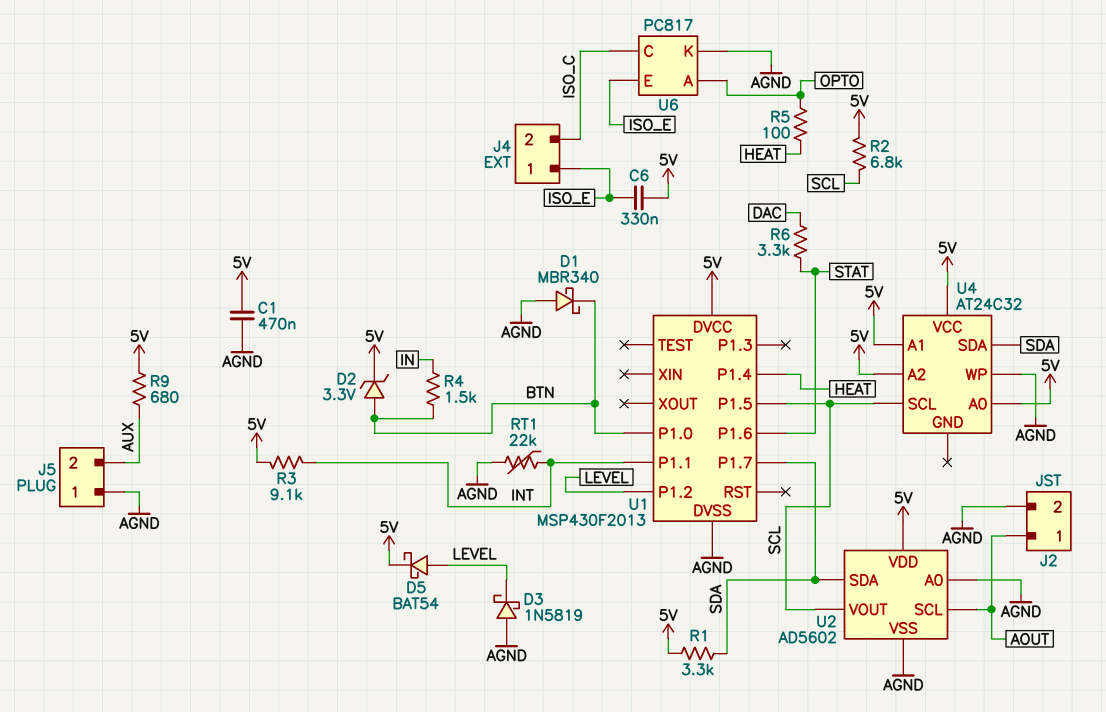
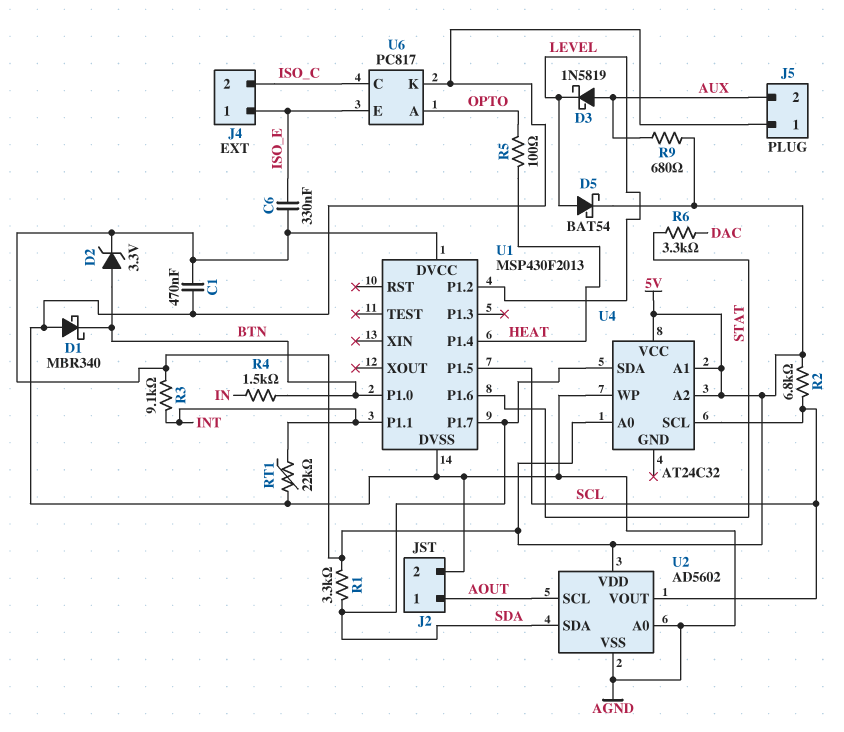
D3: schottky 1N5819 (A AGND, K LEVEL) -> schottky 1N5819 (A AUX, K LEVEL)

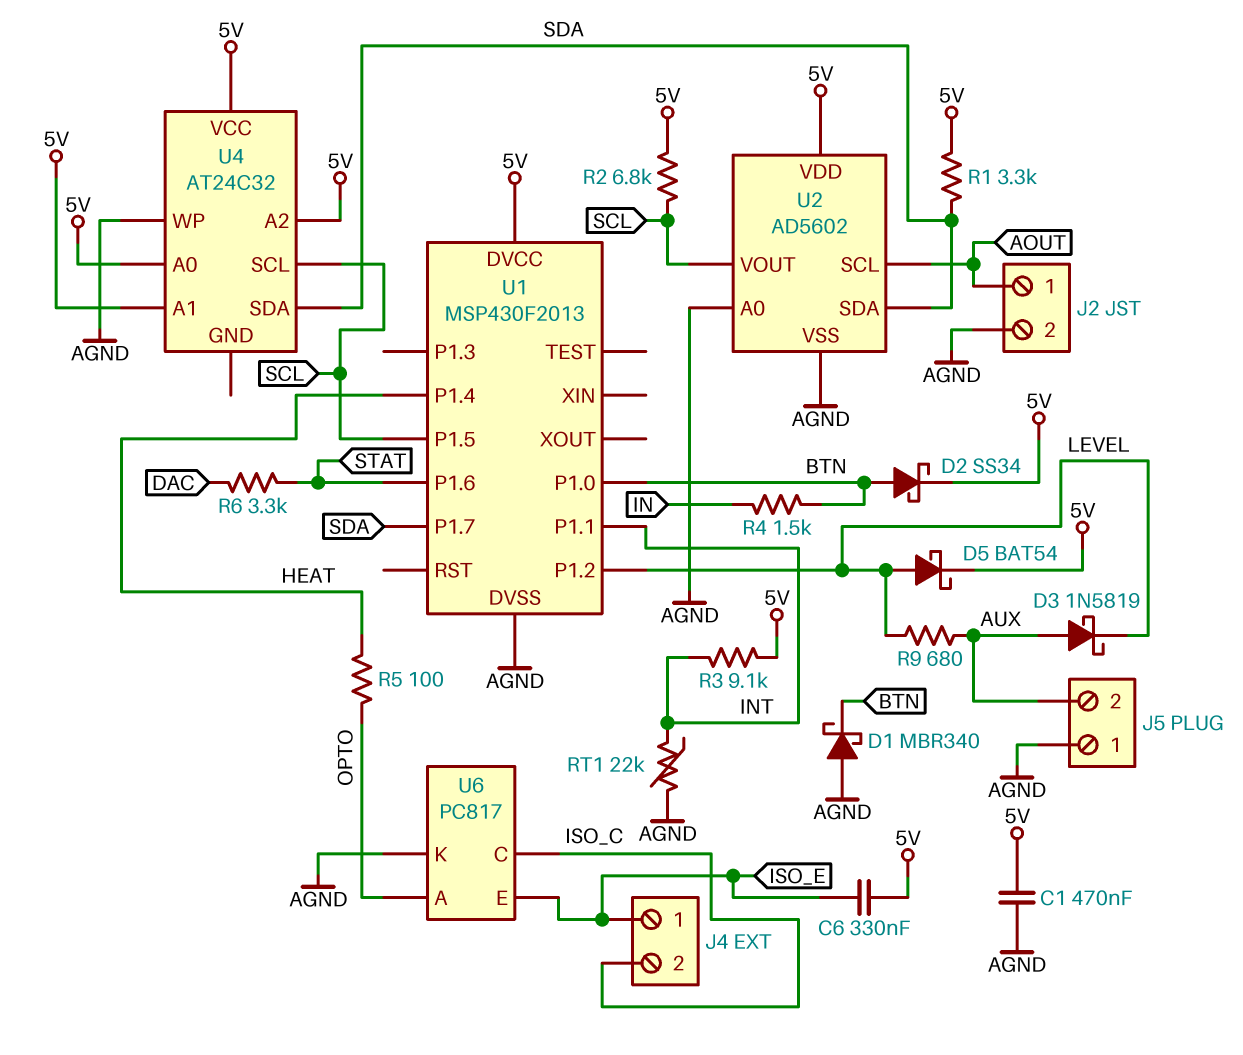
D2: zener 3.3V (A BTN, K 5V) -> schottky SS34 (A BTN, K 5V)
R9: 680 (5V, AUX) -> 680 (AUX, LEVEL)

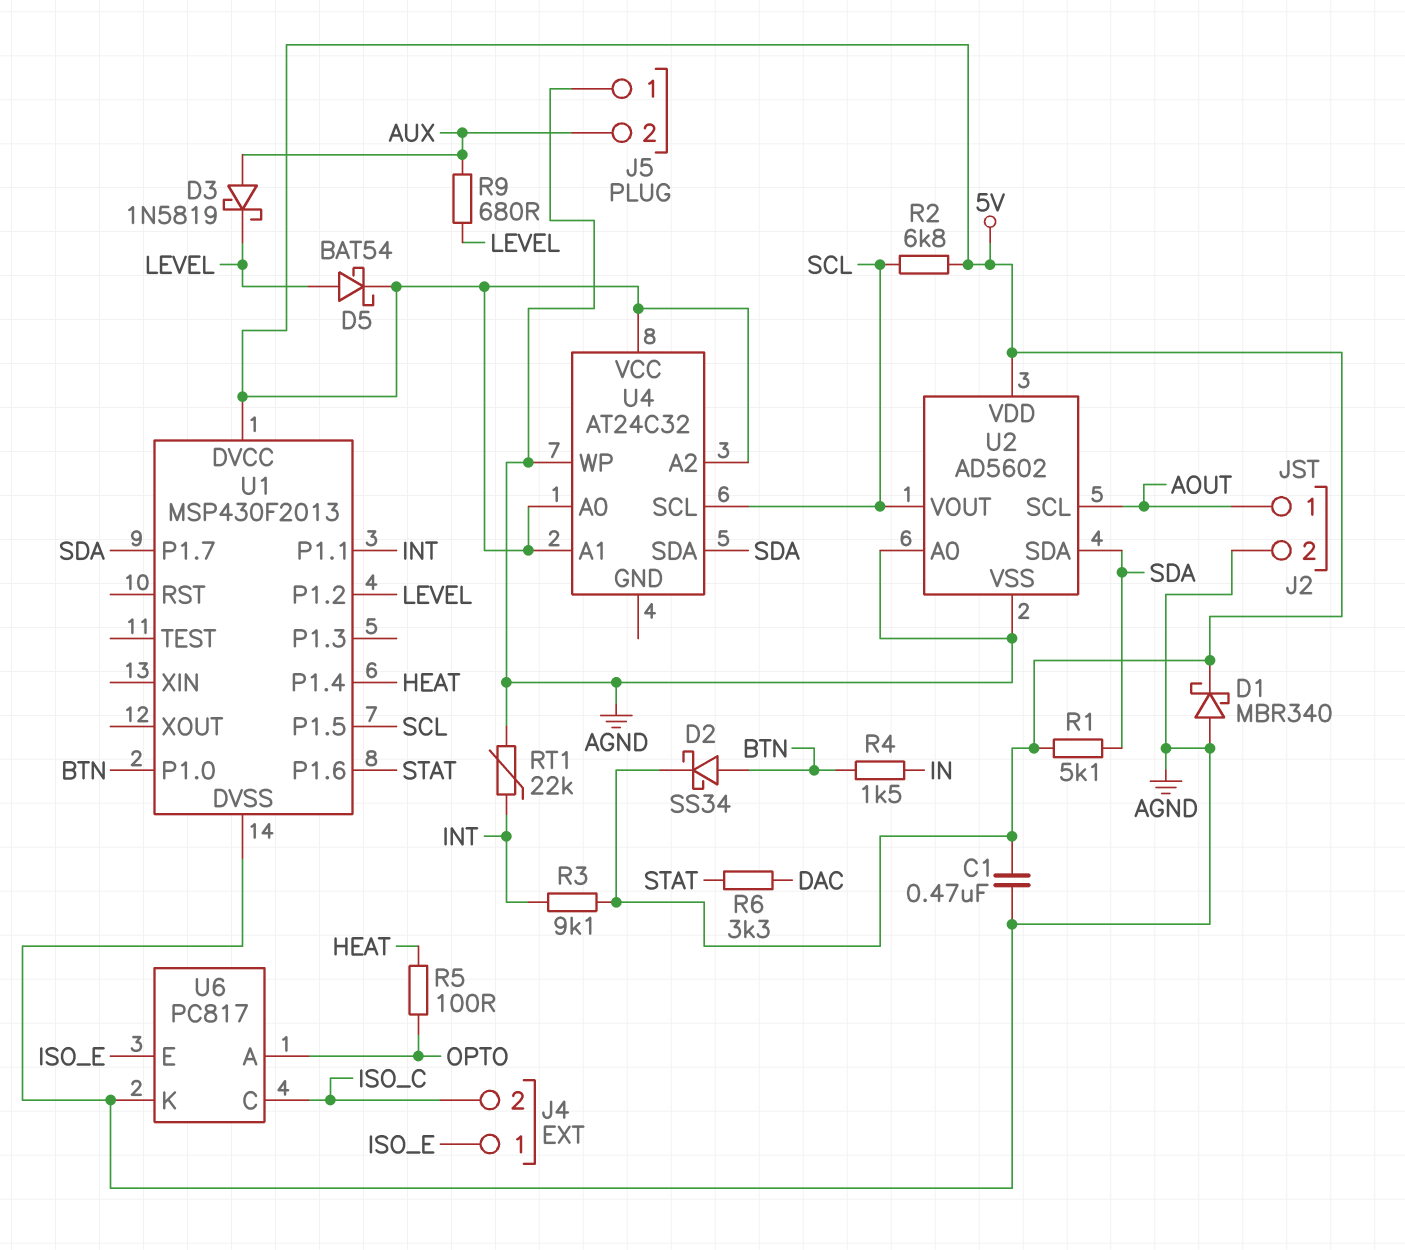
C6: 330nF (5V, ISO_E) -> none
D1: schottky MBR340 (A AGND, K BTN) -> schottky MBR340 (A AGND, K 5V)
R1: 3.3k (5V, SDA) -> 5.1k (5V, SDA)

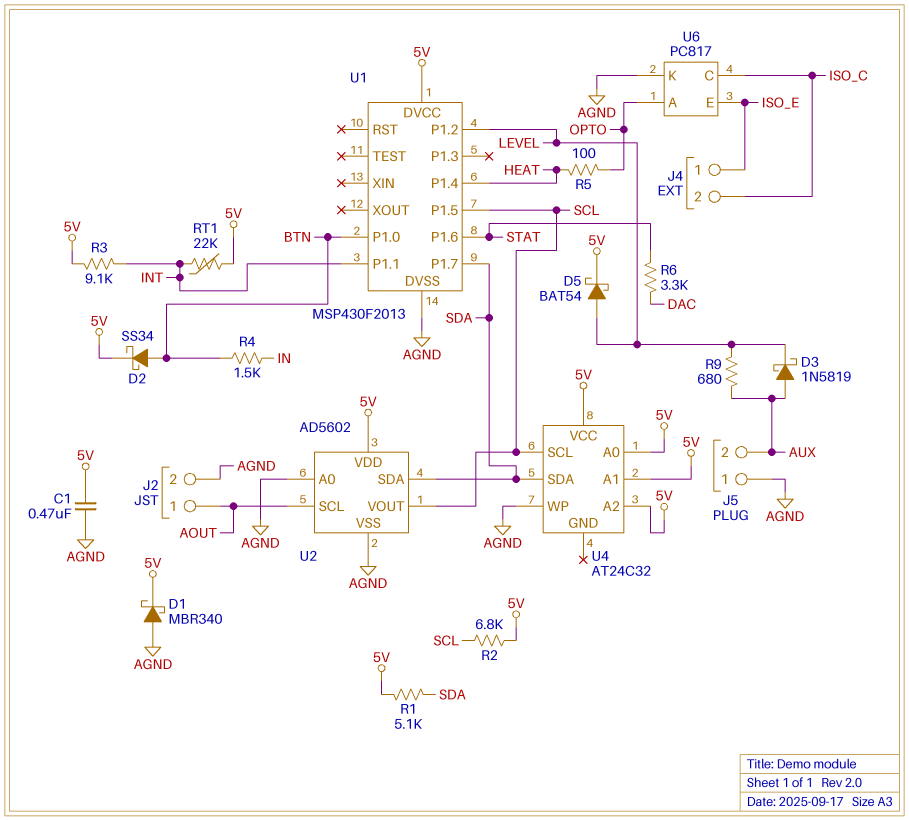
RT1: 22k (AGND, INT) -> 22k (5V, INT)

